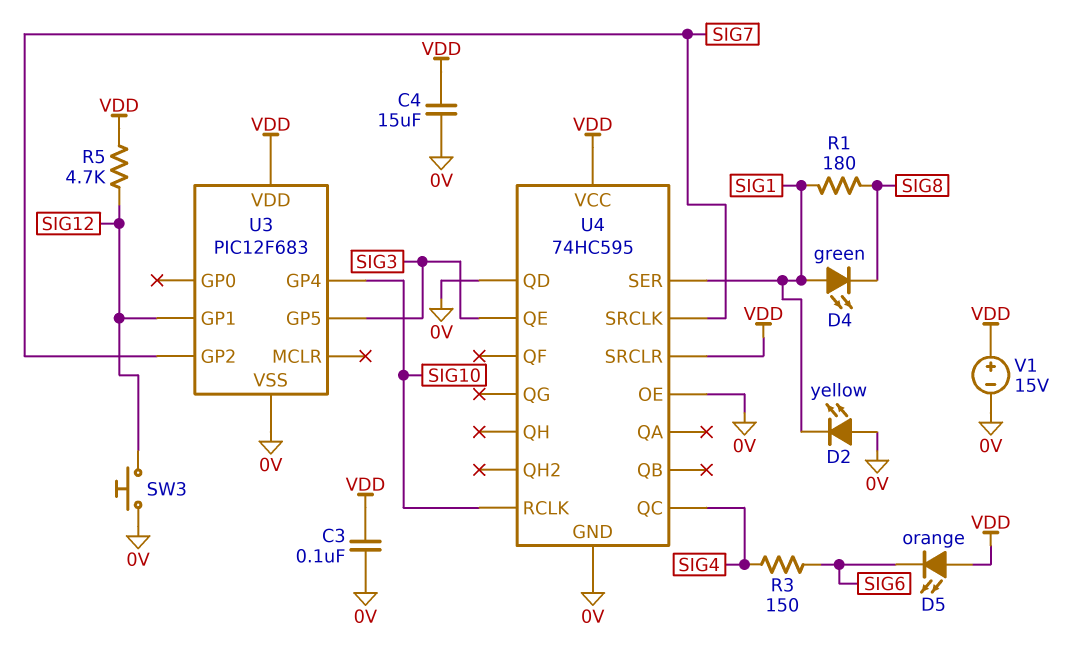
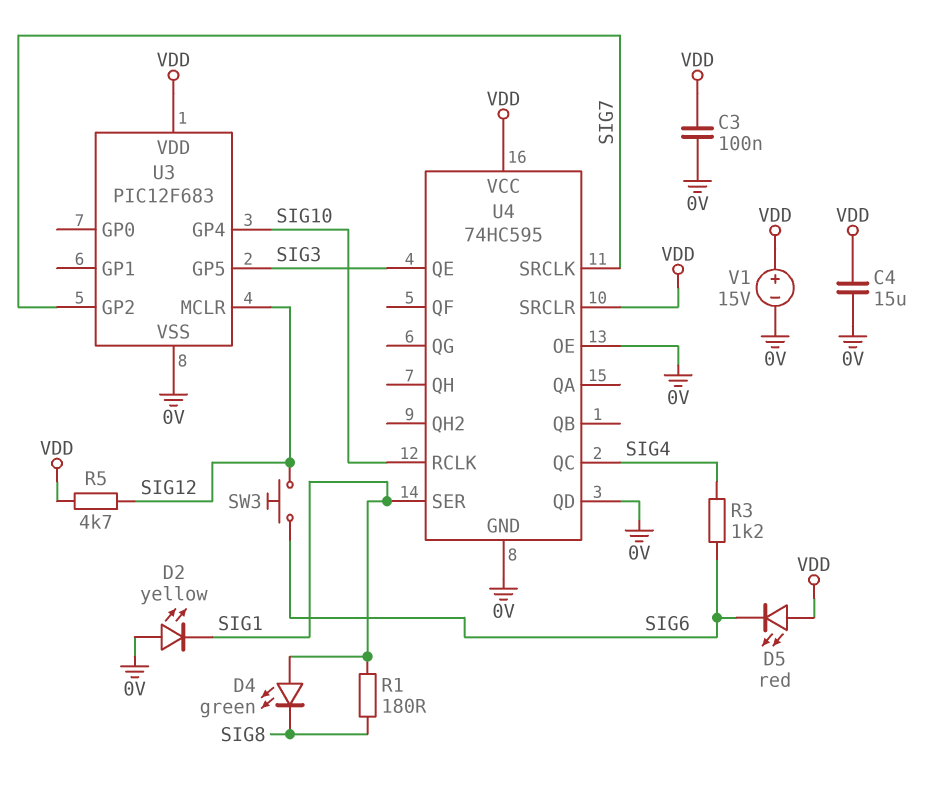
D5: LED orange (A VDD, K SIG6) -> LED red (A VDD, K SIG6)
R3: 150 (SIG4, SIG6) -> 1.2k (SIG4, SIG6)
SW3: button (0V, SIG12) -> button (SIG6, SIG12)
U3 pin GP1: SIG12 -> none
U3 pin MCLR: none -> SIG12

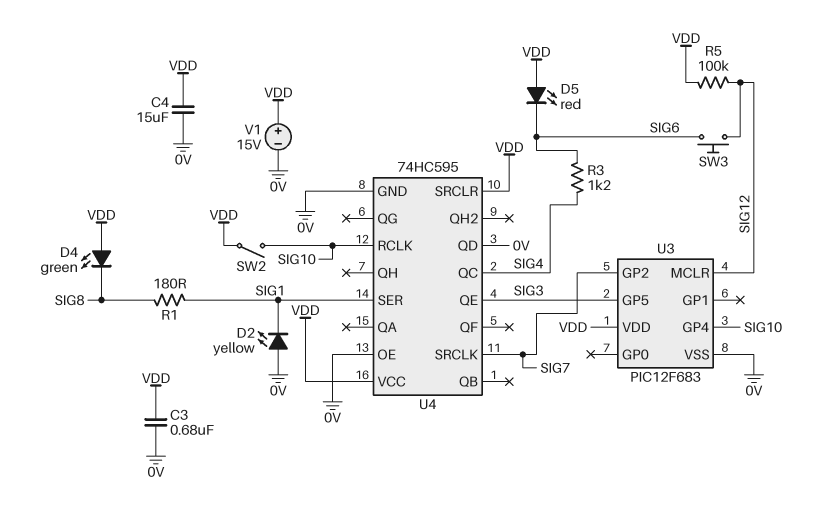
C3: 100nF (0V, VDD) -> 680nF (0V, VDD)
D4: LED green (A SIG1, K SIG8) -> LED green (A VDD, K SIG8)
R5: 4.7k (SIG12, VDD) -> 100k (SIG12, VDD)
SW2: none -> switch (SIG10, VDD)

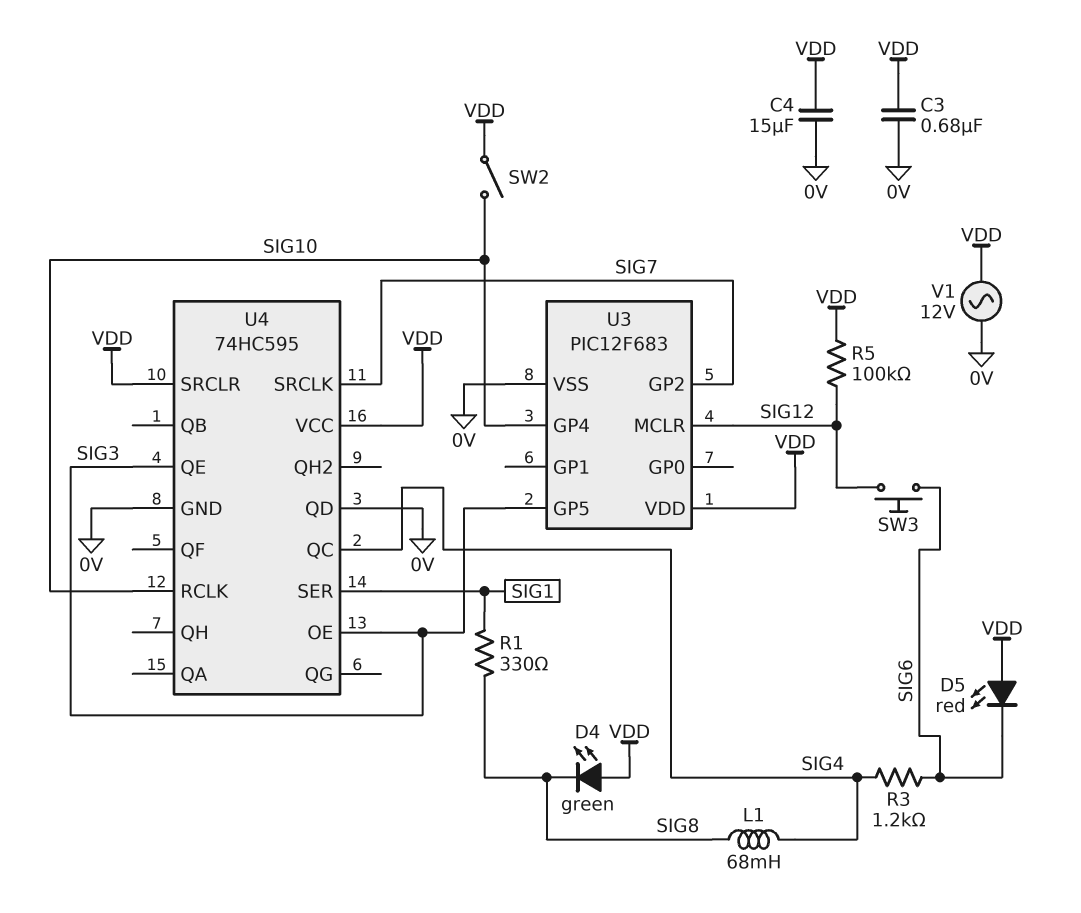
D2: LED yellow (A 0V, K SIG1) -> none
L1: none -> 68mH (SIG4, SIG8)
R1: 180 (SIG1, SIG8) -> 330 (SIG1, SIG8)
U4 pin OE: 0V -> SIG3
V1: 15V (plus VDD, minus 0V) -> AC 12V (0V, VDD)

